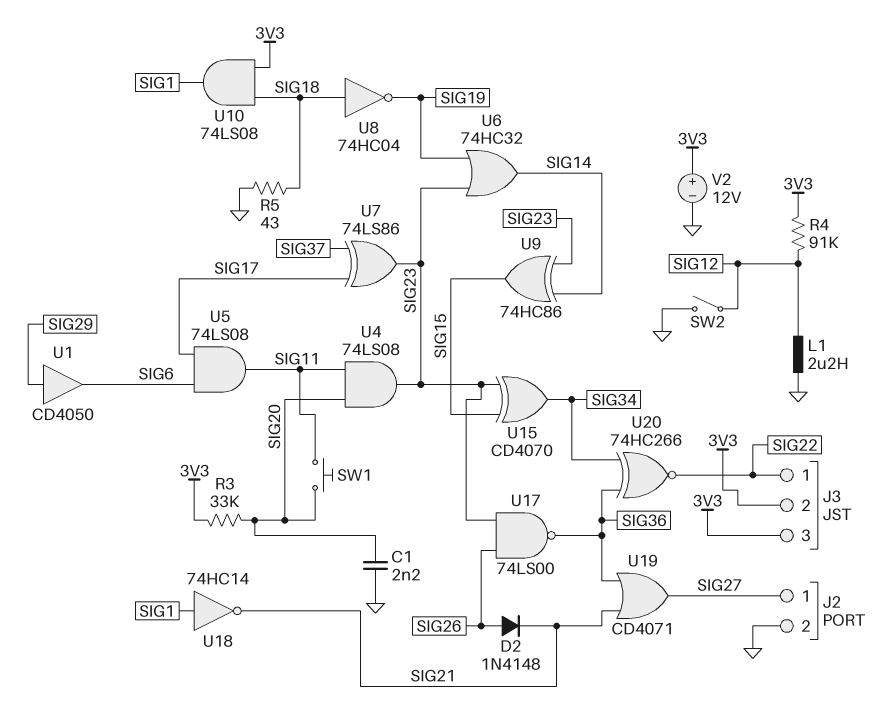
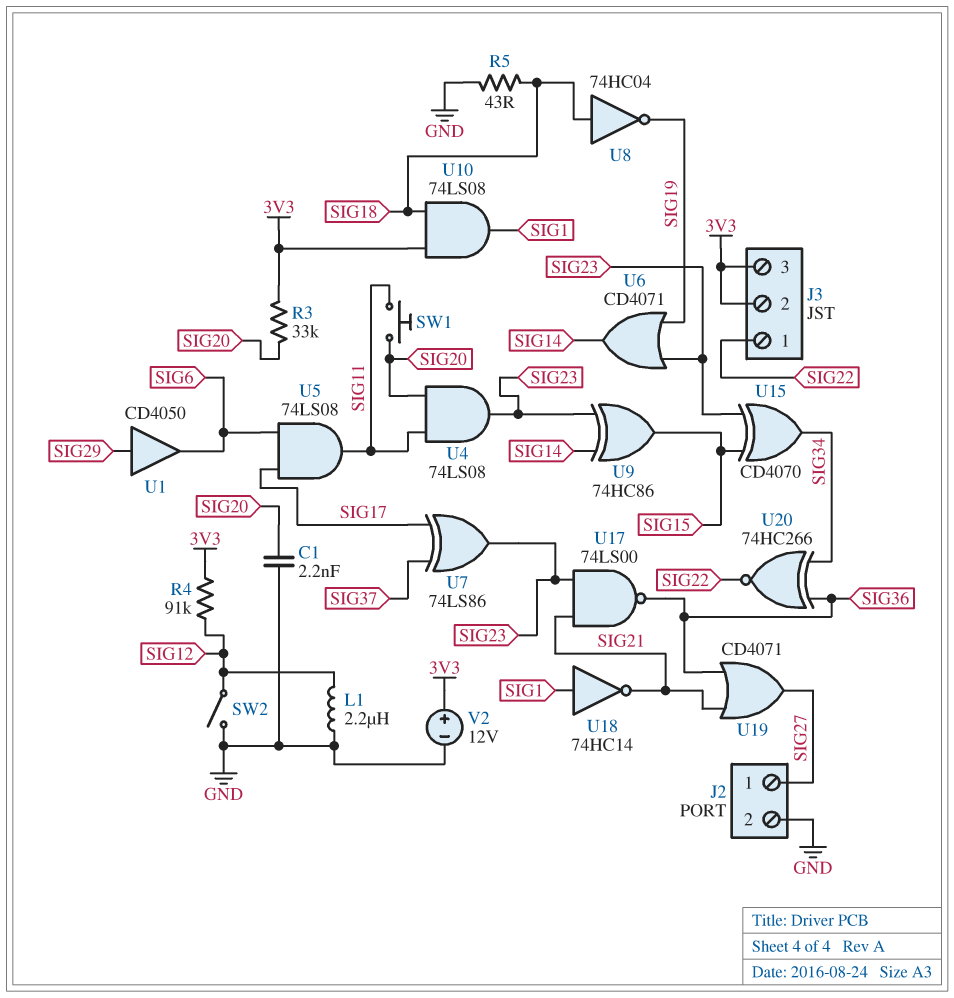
D2: diode 1N4148 (A SIG26, K SIG21) -> none
U6: OR 74HC32 (in SIG19, in SIG23, out SIG14) -> OR CD4071 (in SIG19, in SIG23, out SIG14)
U17: NAND 74LS00 (in SIG23, in SIG26, out SIG36) -> NAND 74LS00 (in SIG21, in SIG23, out SIG36)

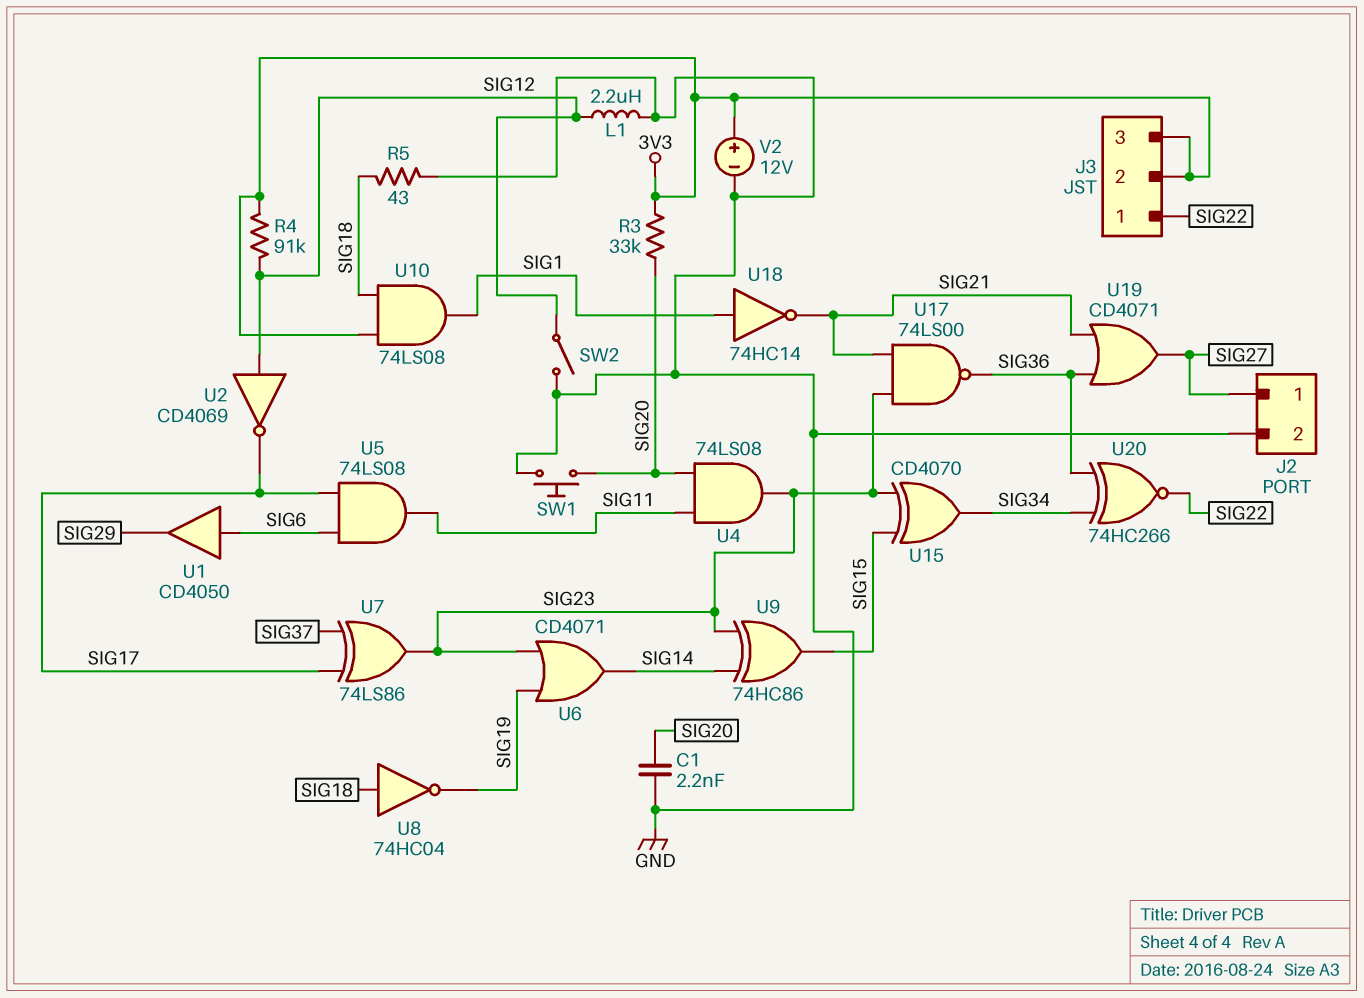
SW1: button (SIG11, SIG20) -> button (GND, SIG20)
U1: buffer CD4050 (in SIG29, out SIG6) -> buffer CD4050 (in SIG6, out SIG29)
U2: none -> NOT CD4069 (in SIG12, out SIG17)

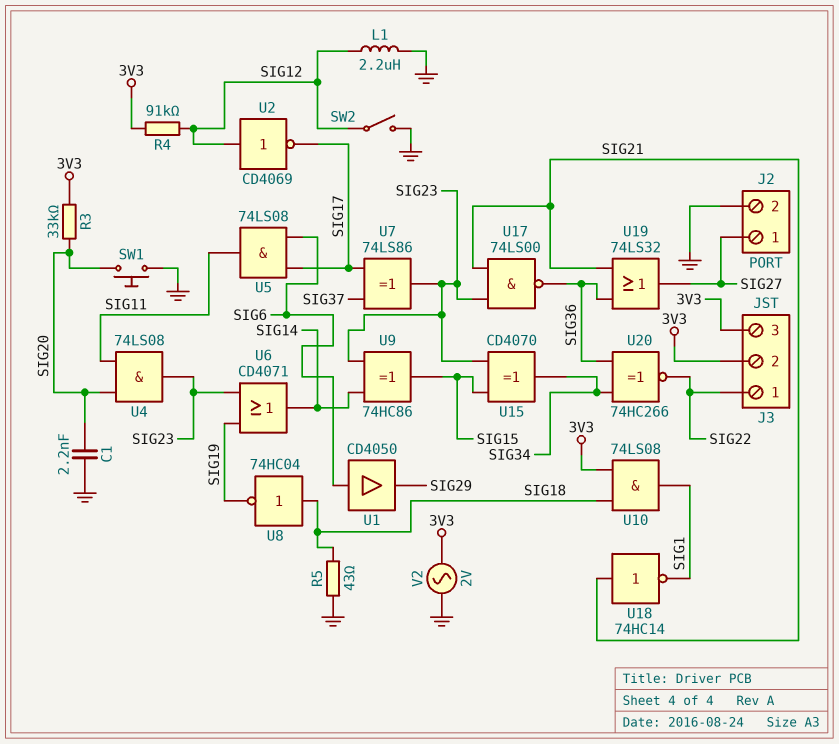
U18: NOT 74HC14 (in SIG1, out SIG21) -> NOT 74HC14 (in SIG21, out SIG1)
U19: OR CD4071 (in SIG21, in SIG36, out SIG27) -> OR 74LS32 (in SIG21, in SIG36, out SIG27)
V2: 12V (plus 3V3, minus GND) -> AC 2V (3V3, GND)

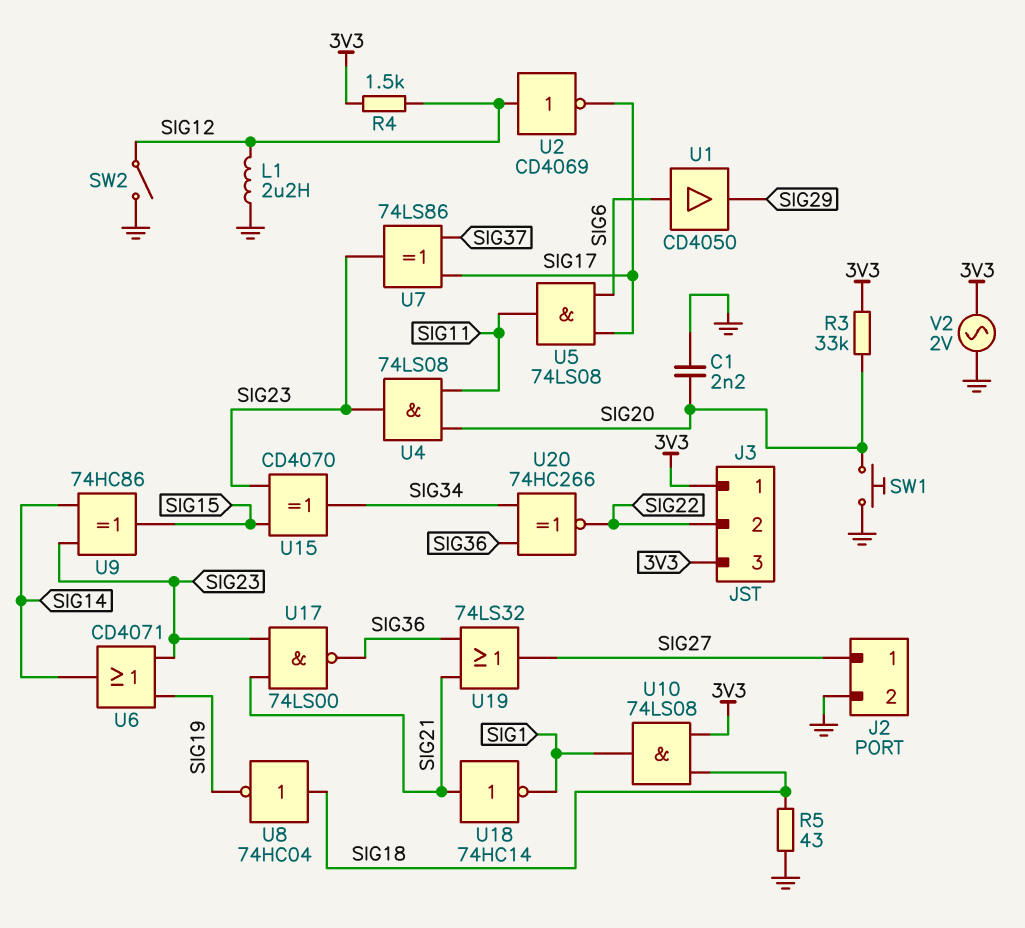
J3 pin 1: SIG22 -> 3V3
J3 pin 2: 3V3 -> SIG22
R4: 91k (3V3, SIG12) -> 1.5k (3V3, SIG12)

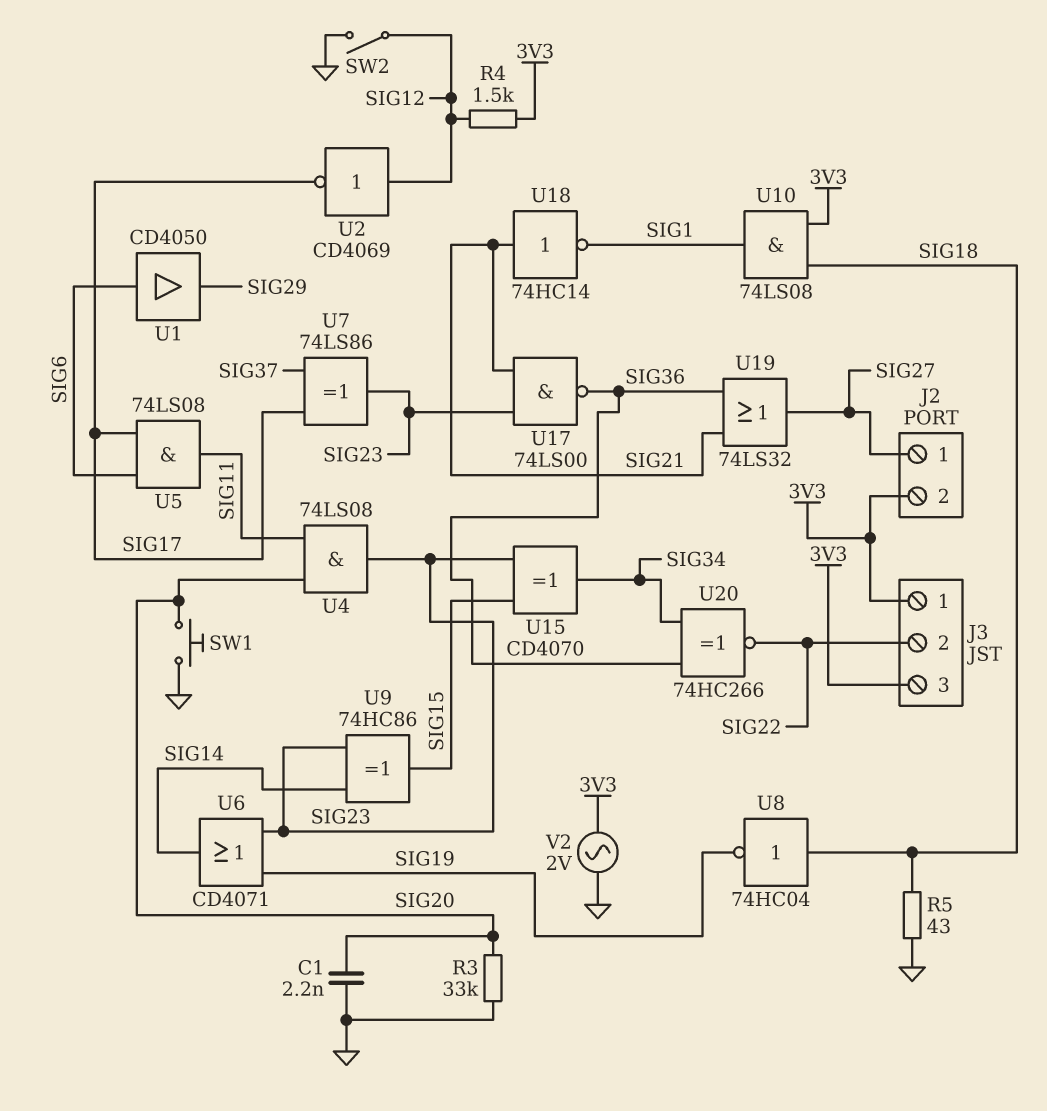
J2 pin 2: GND -> 3V3
L1: 2.2uH (GND, SIG12) -> none
R3: 33k (3V3, SIG20) -> 33k (GND, SIG20)

